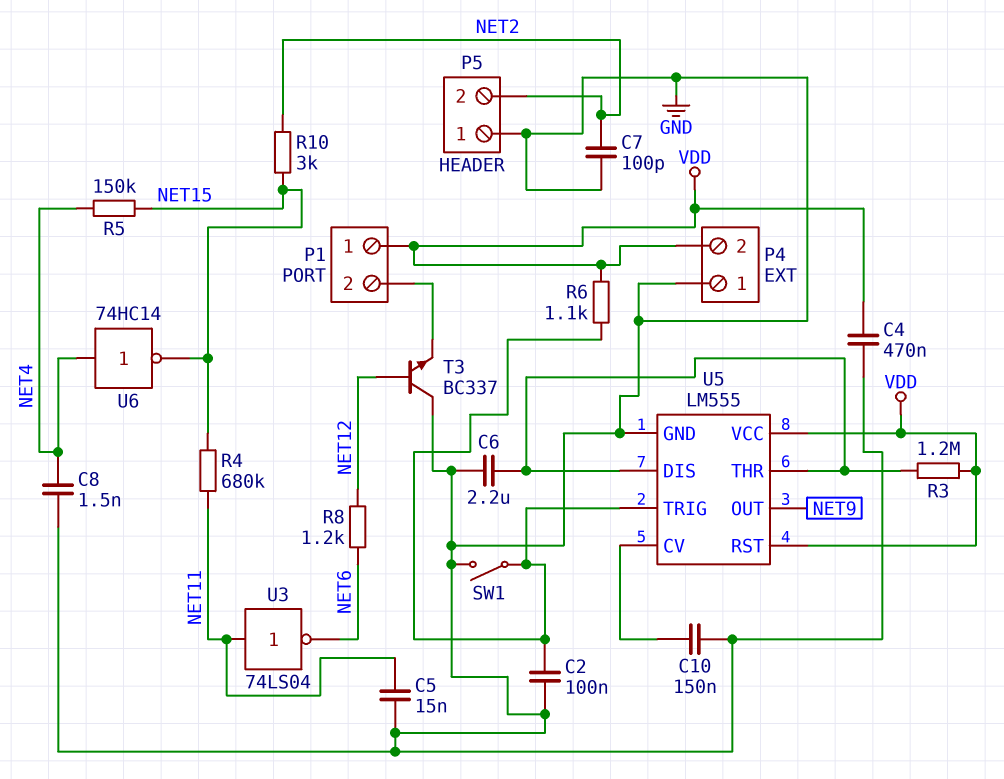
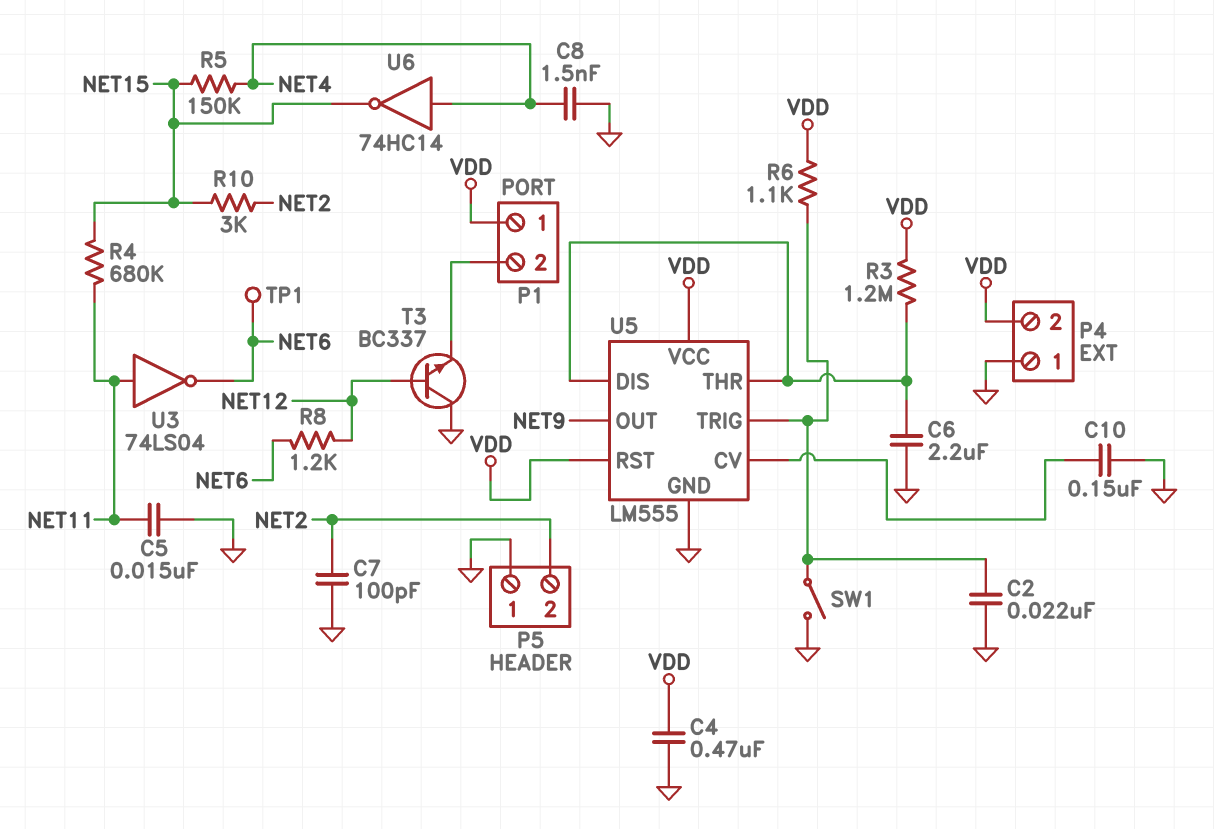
C2: 100nF (GND, U5/TRIG) -> 22nF (GND, U5/TRIG)
TP1: none -> test point (NET6)

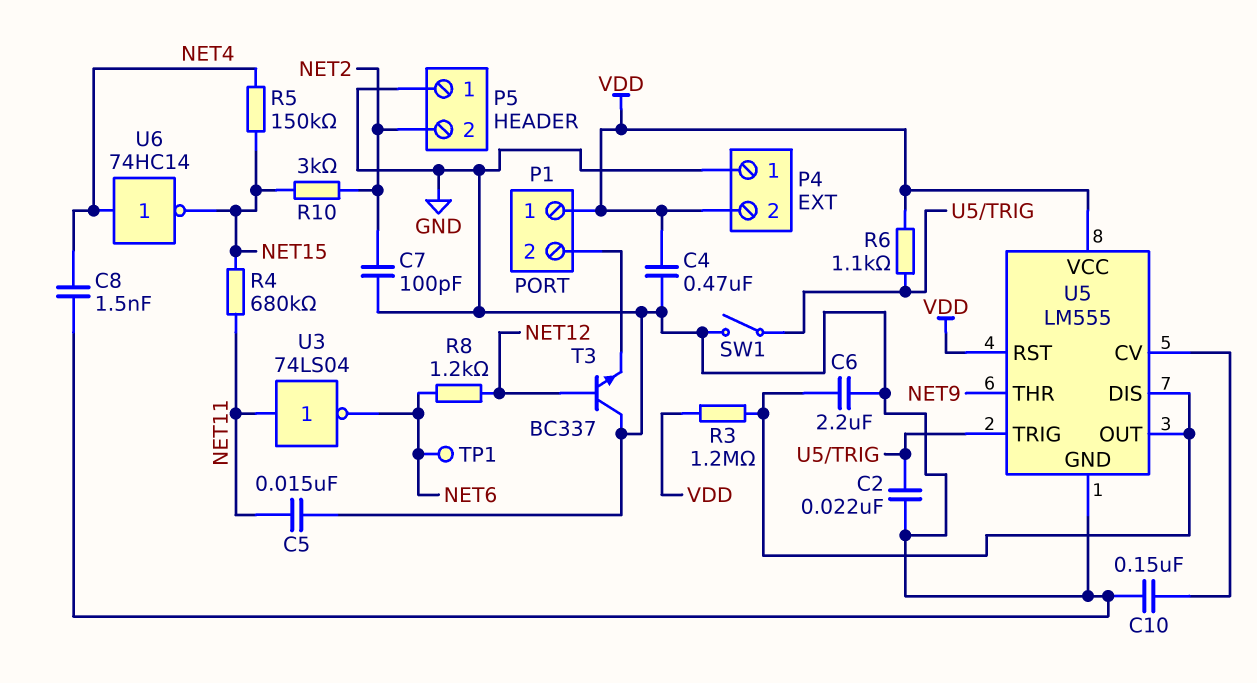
U5 pin OUT: NET9 -> U5/DIS
U5 pin THR: U5/DIS -> NET9

